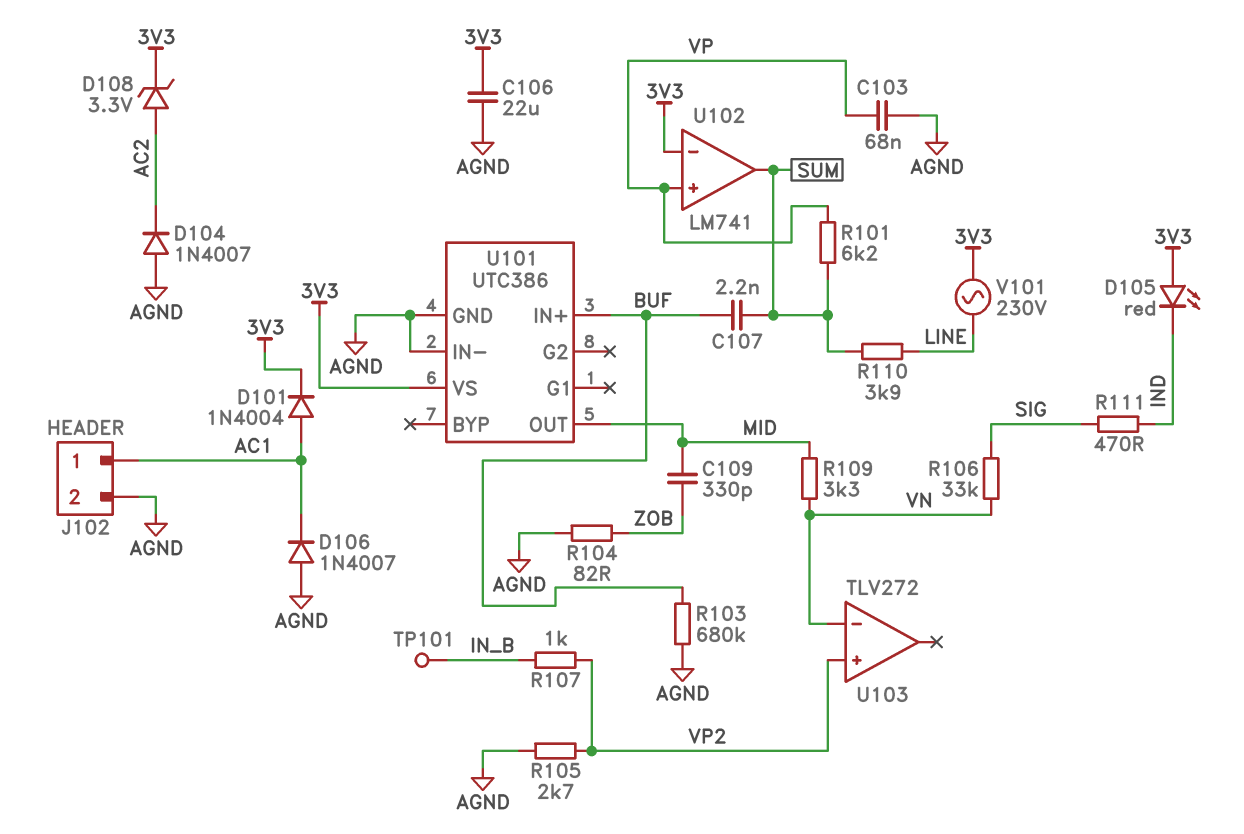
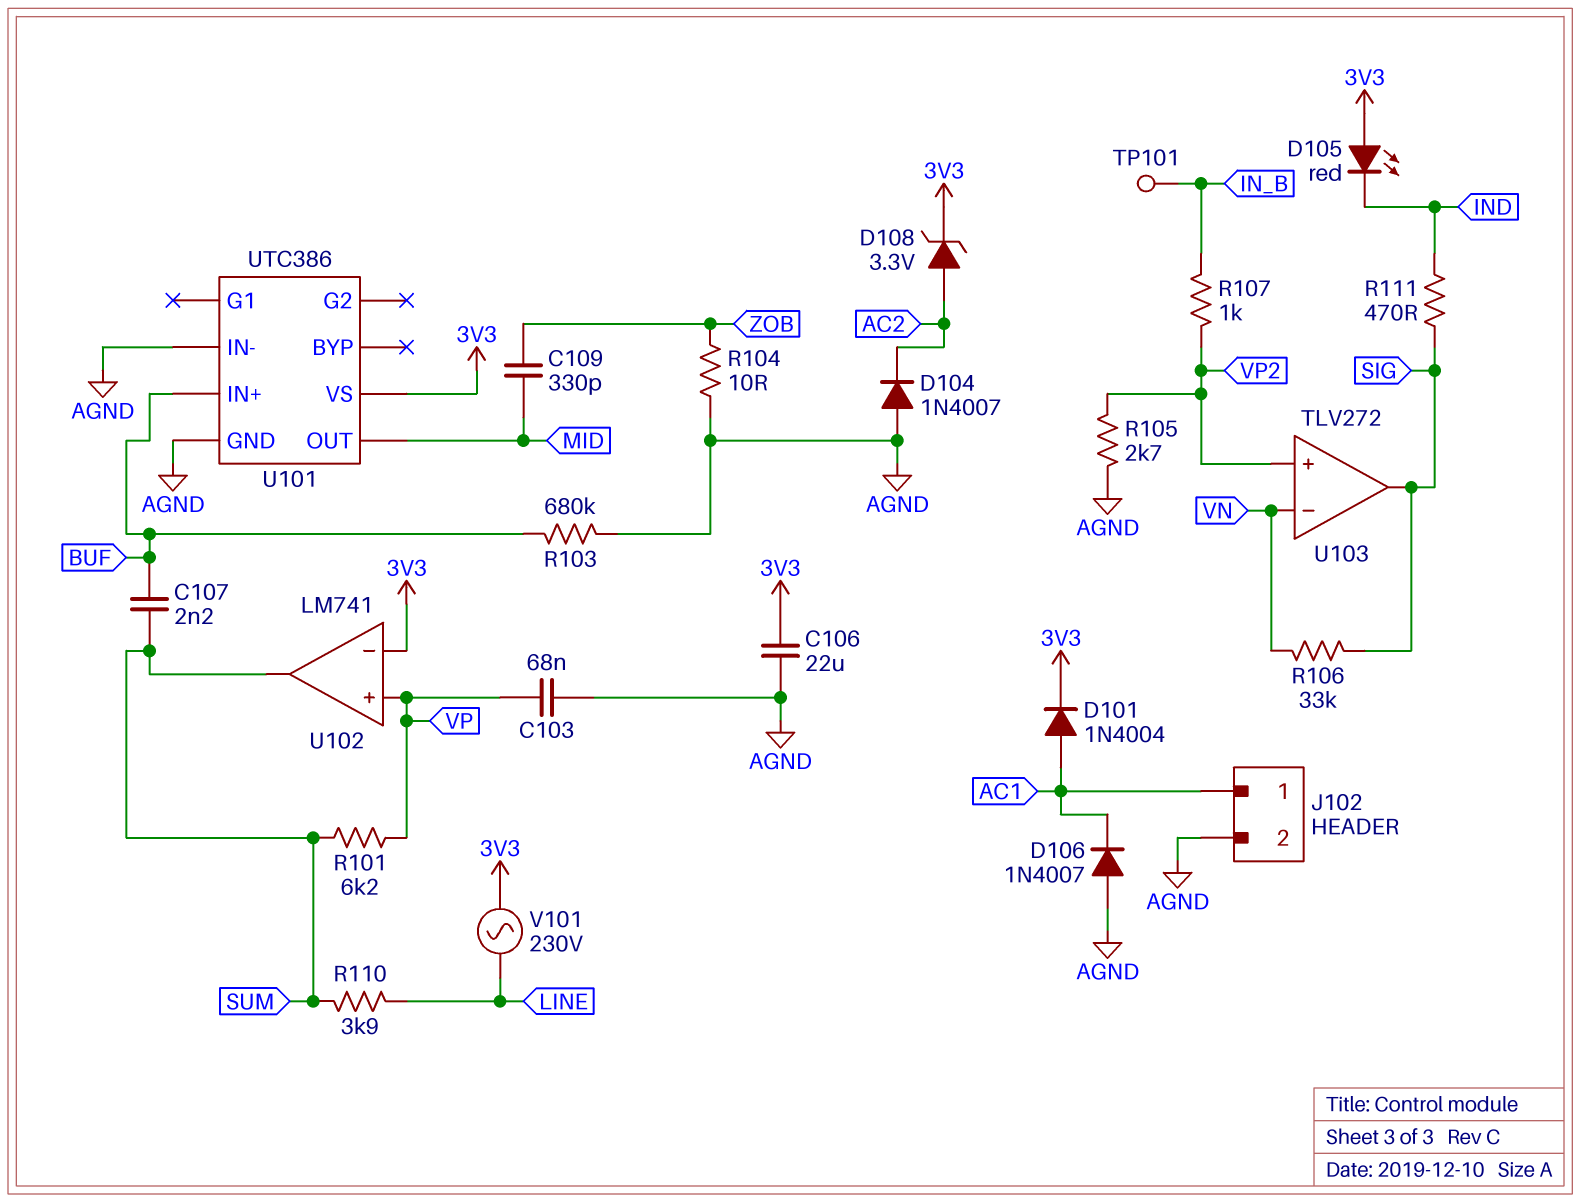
R104: 82 (AGND, ZOB) -> 10 (AGND, ZOB)
R109: 3.3k (MID, VN) -> none
U103 pin out: none -> SIG

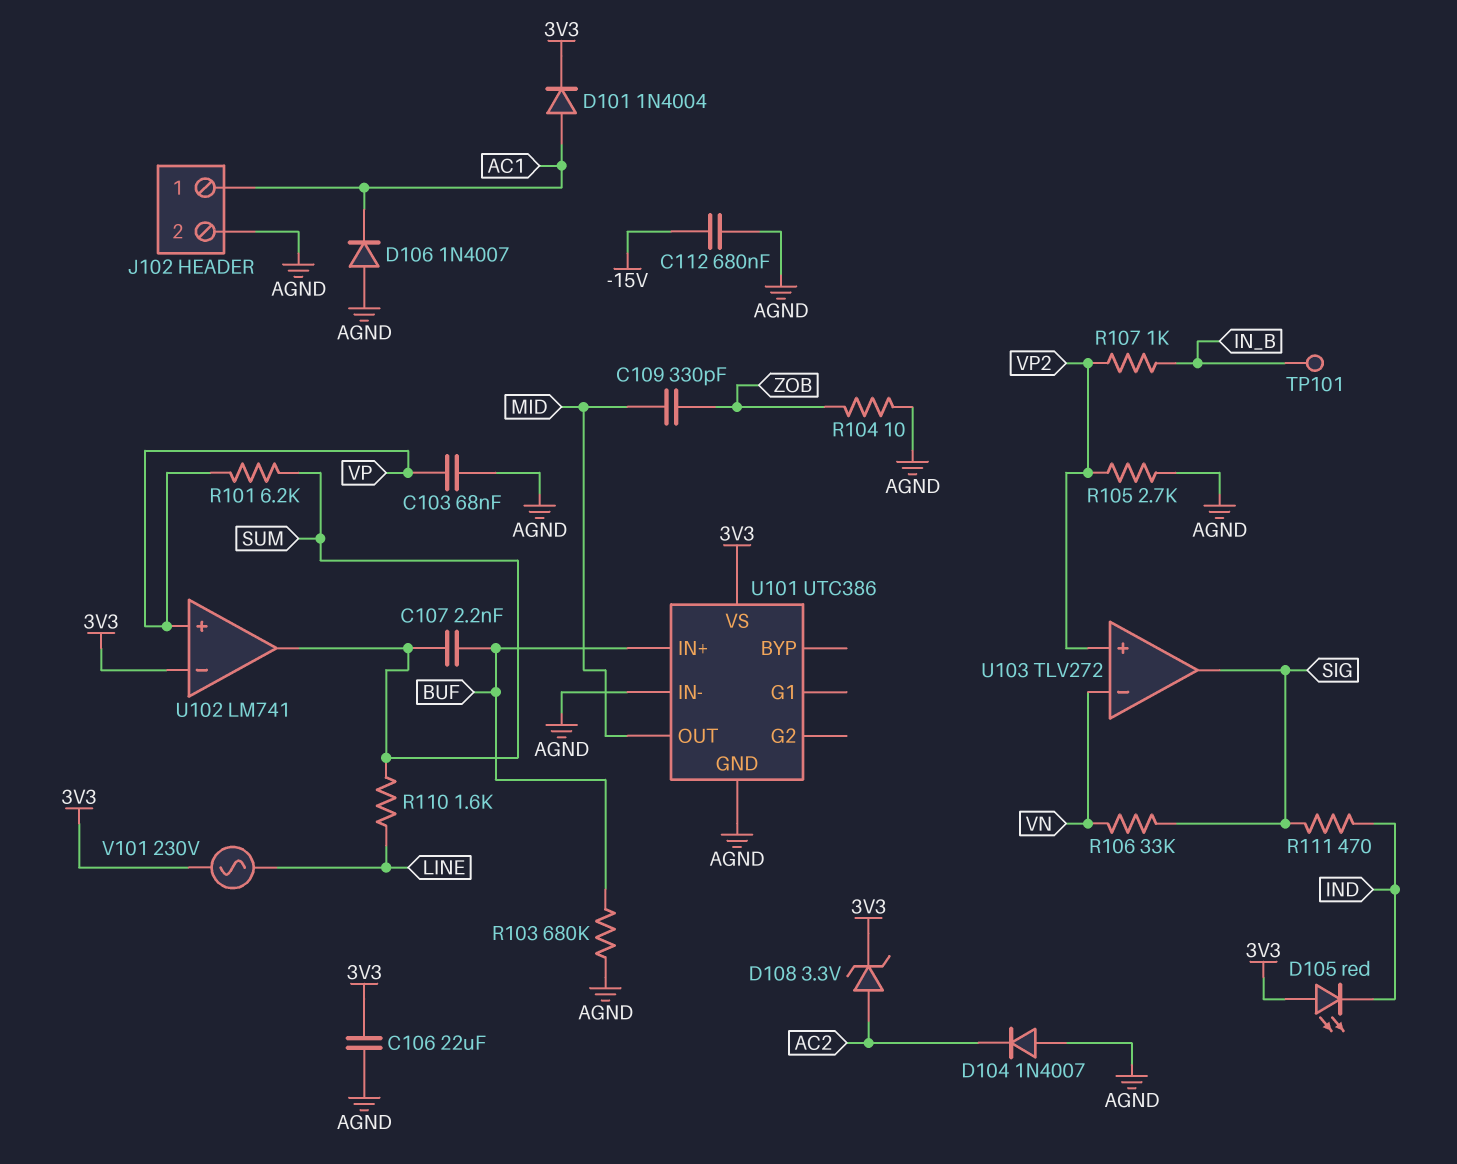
C112: none -> 680nF (-15V, AGND)
R110: 3.9k (LINE, SUM) -> 1.6k (LINE, SUM)

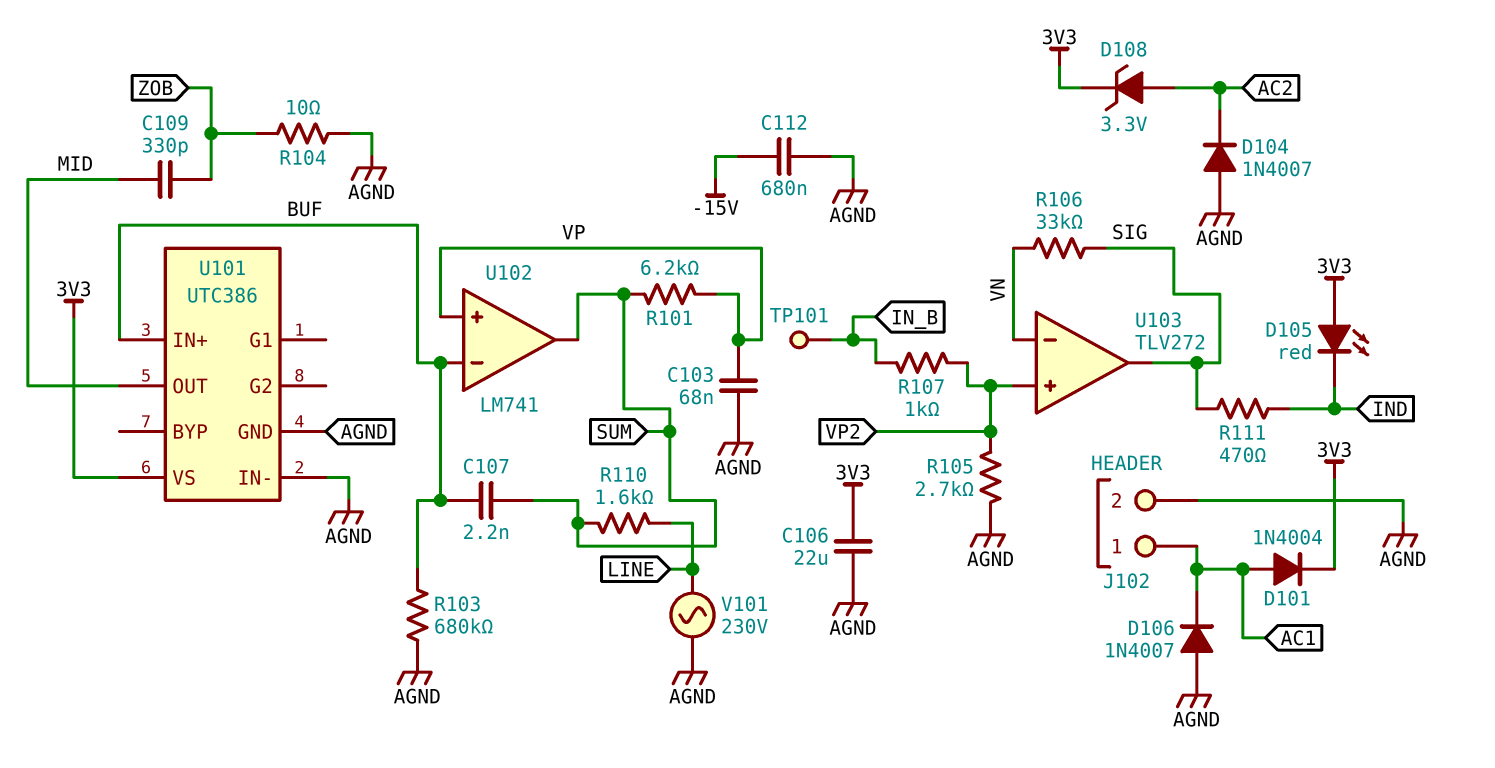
U102 pin in-: 3V3 -> BUF
V101: AC 230V (3V3, LINE) -> AC 230V (AGND, LINE)

